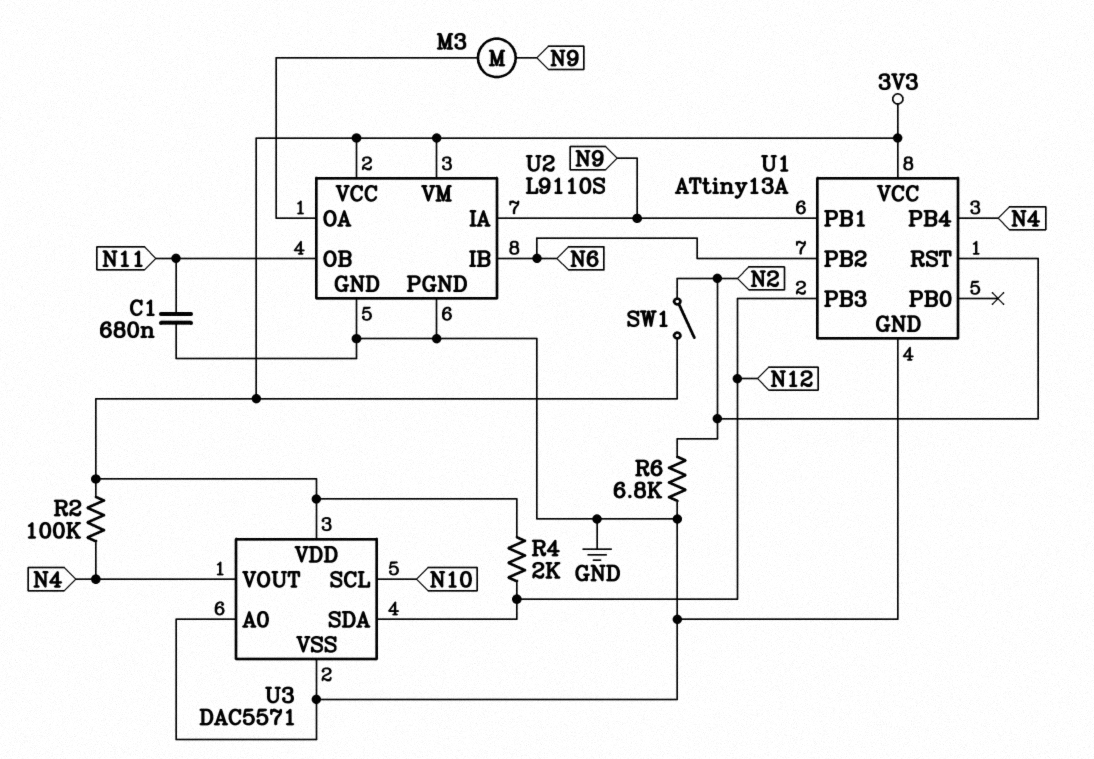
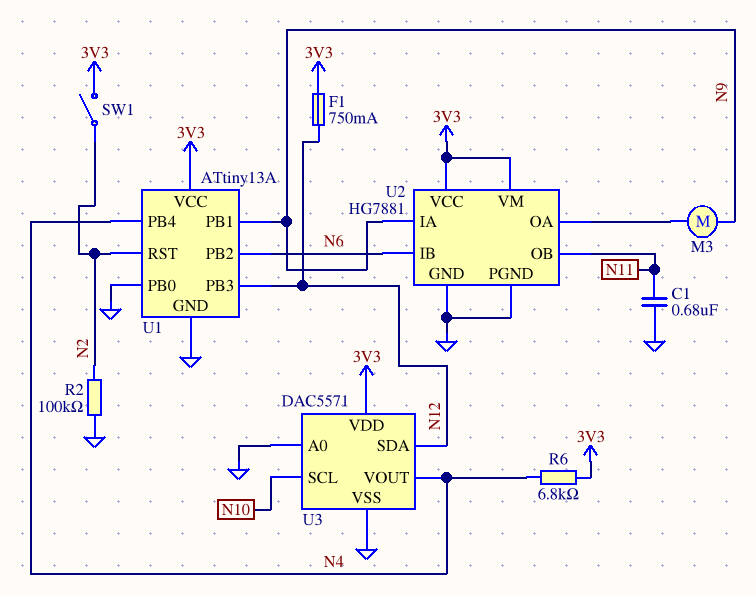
F1: none -> 750mA (3V3, N12)
R2: 100k (3V3, N4) -> 100k (GND, N2)
R4: 2k (3V3, N12) -> none
R6: 6.8k (GND, N2) -> 6.8k (3V3, N4)
U1 pin PB0: none -> GND
U2: L9110S -> HG7881

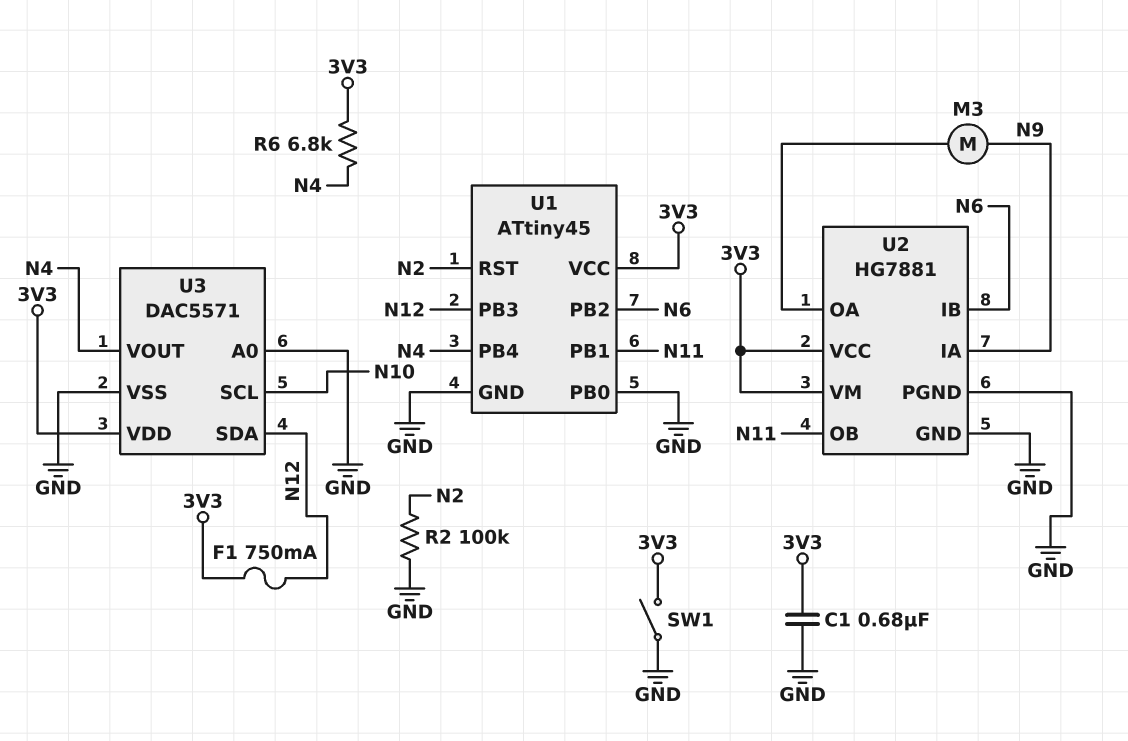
C1: 680nF (GND, N11) -> 680nF (3V3, GND)
SW1: switch (3V3, N2) -> switch (3V3, GND)
U1: ATtiny13A -> ATtiny45
U1 pin PB1: N9 -> N11

